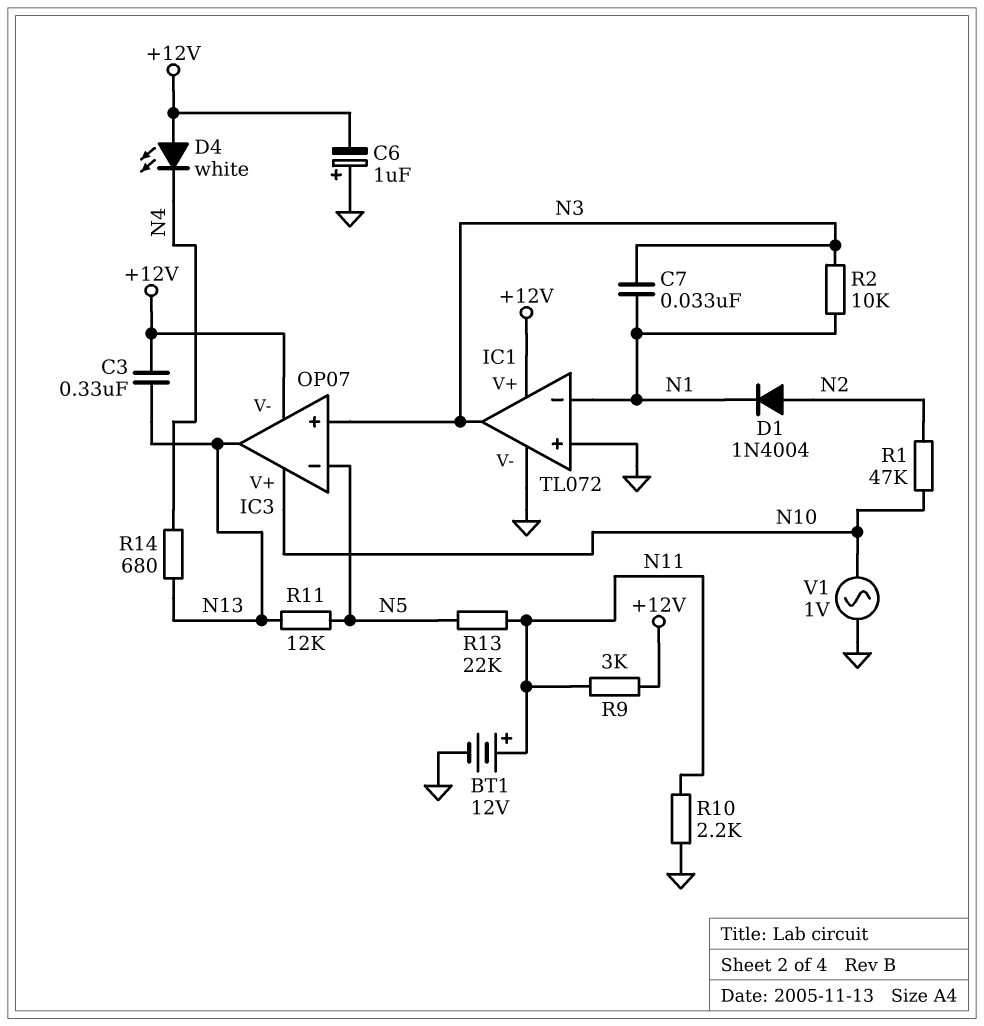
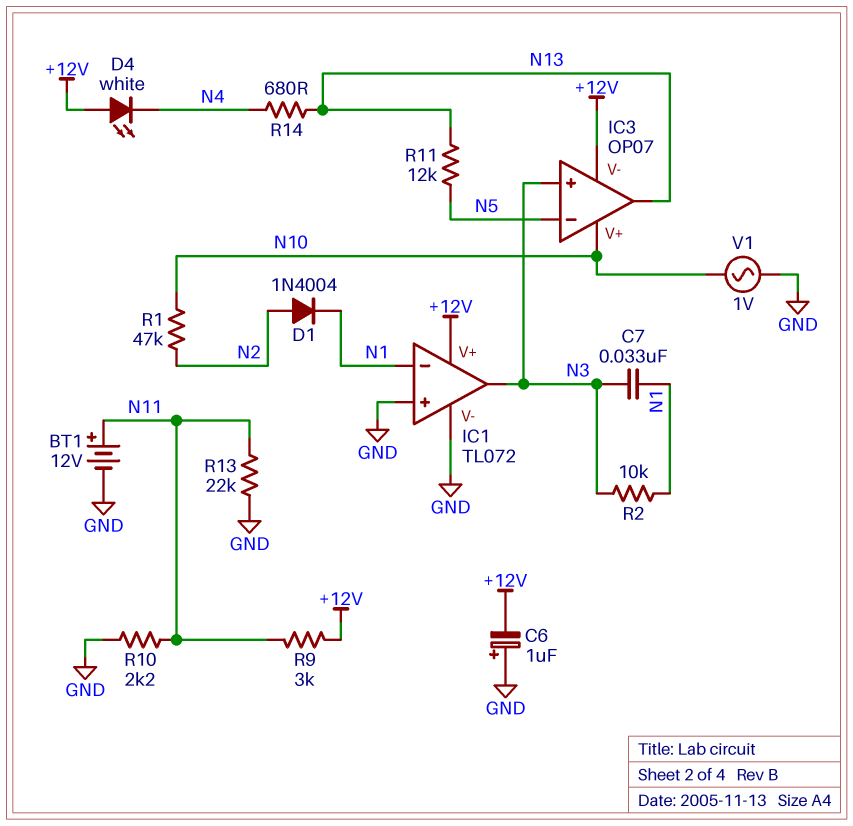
C3: 330nF (+12V, N13) -> none
R13: 22k (N5, N11) -> 22k (GND, N11)

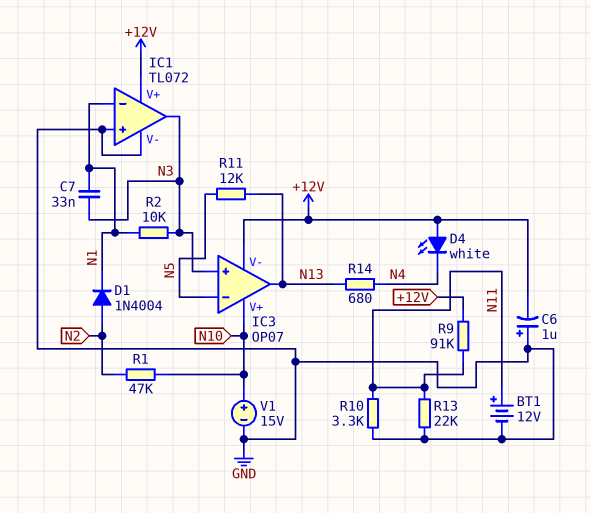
R9: 3k (+12V, N11) -> 91k (+12V, N11)
R10: 2.2k (GND, N11) -> 3.3k (GND, N11)
V1: AC 1V (GND, N10) -> 15V (plus N10, minus GND)

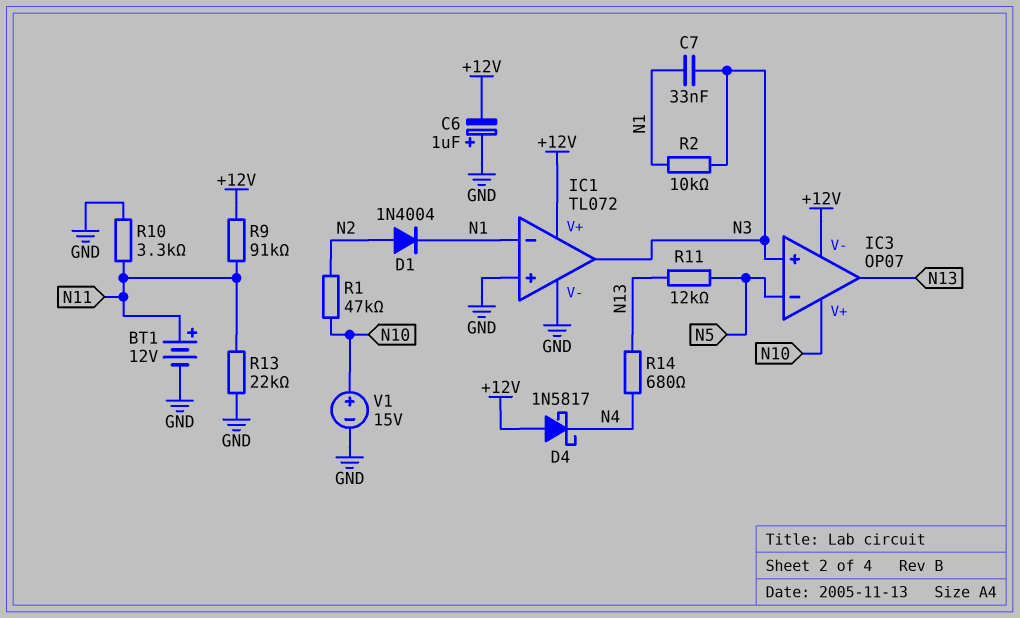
D4: LED white (A +12V, K N4) -> schottky 1N5817 (A +12V, K N4)

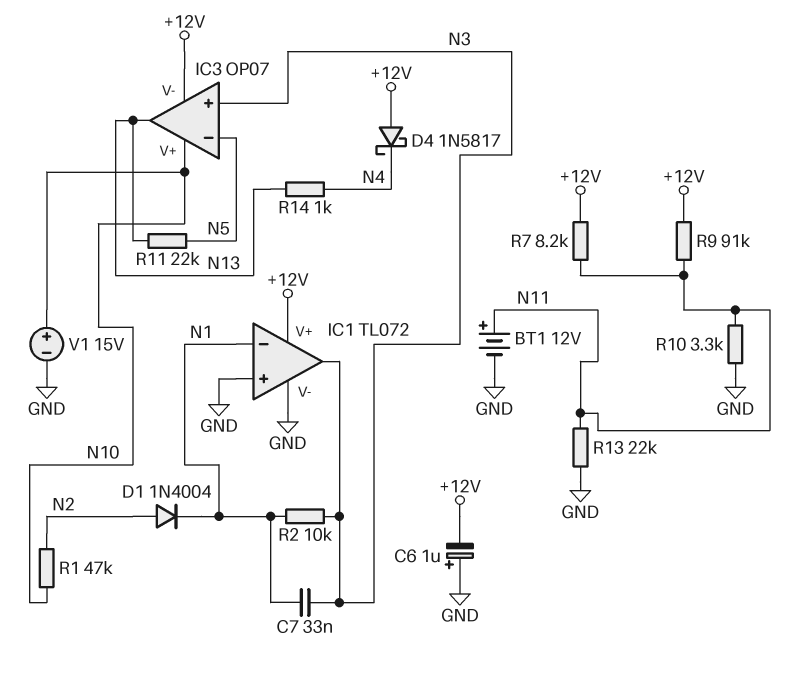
R7: none -> 8.2k (+12V, N11)
R11: 12k (N5, N13) -> 22k (N5, N13)
R14: 680 (N4, N13) -> 1k (N4, N13)

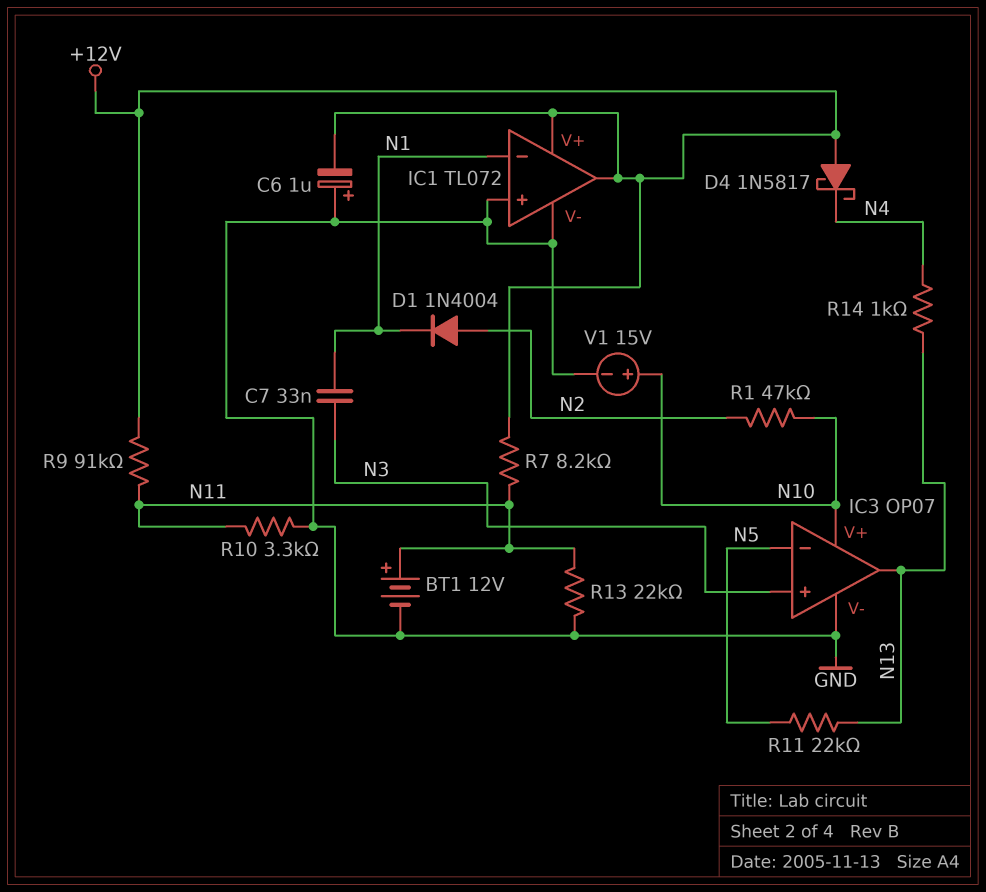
IC1 pin out: N3 -> +12V
IC3 pin V-: +12V -> GND
R2: 10k (N1, N3) -> none

